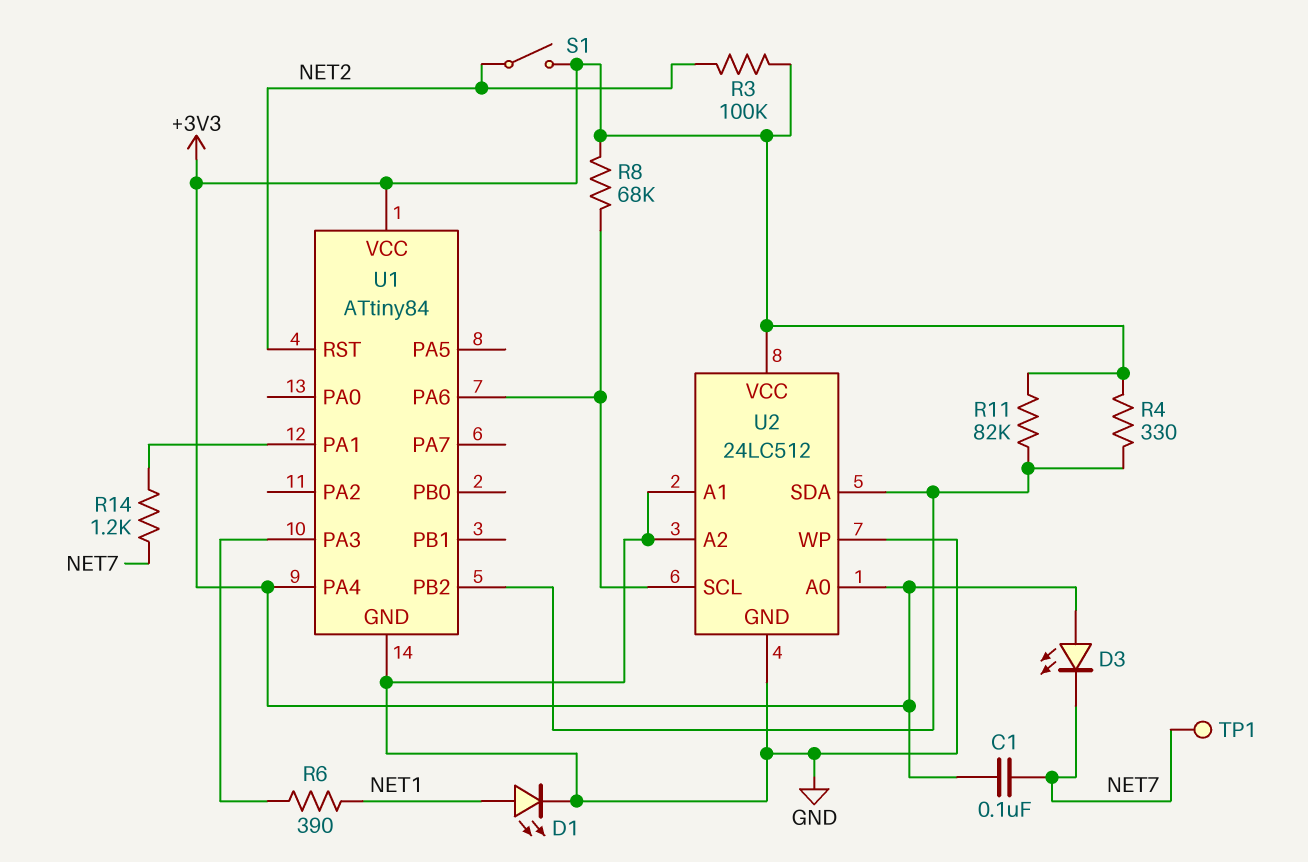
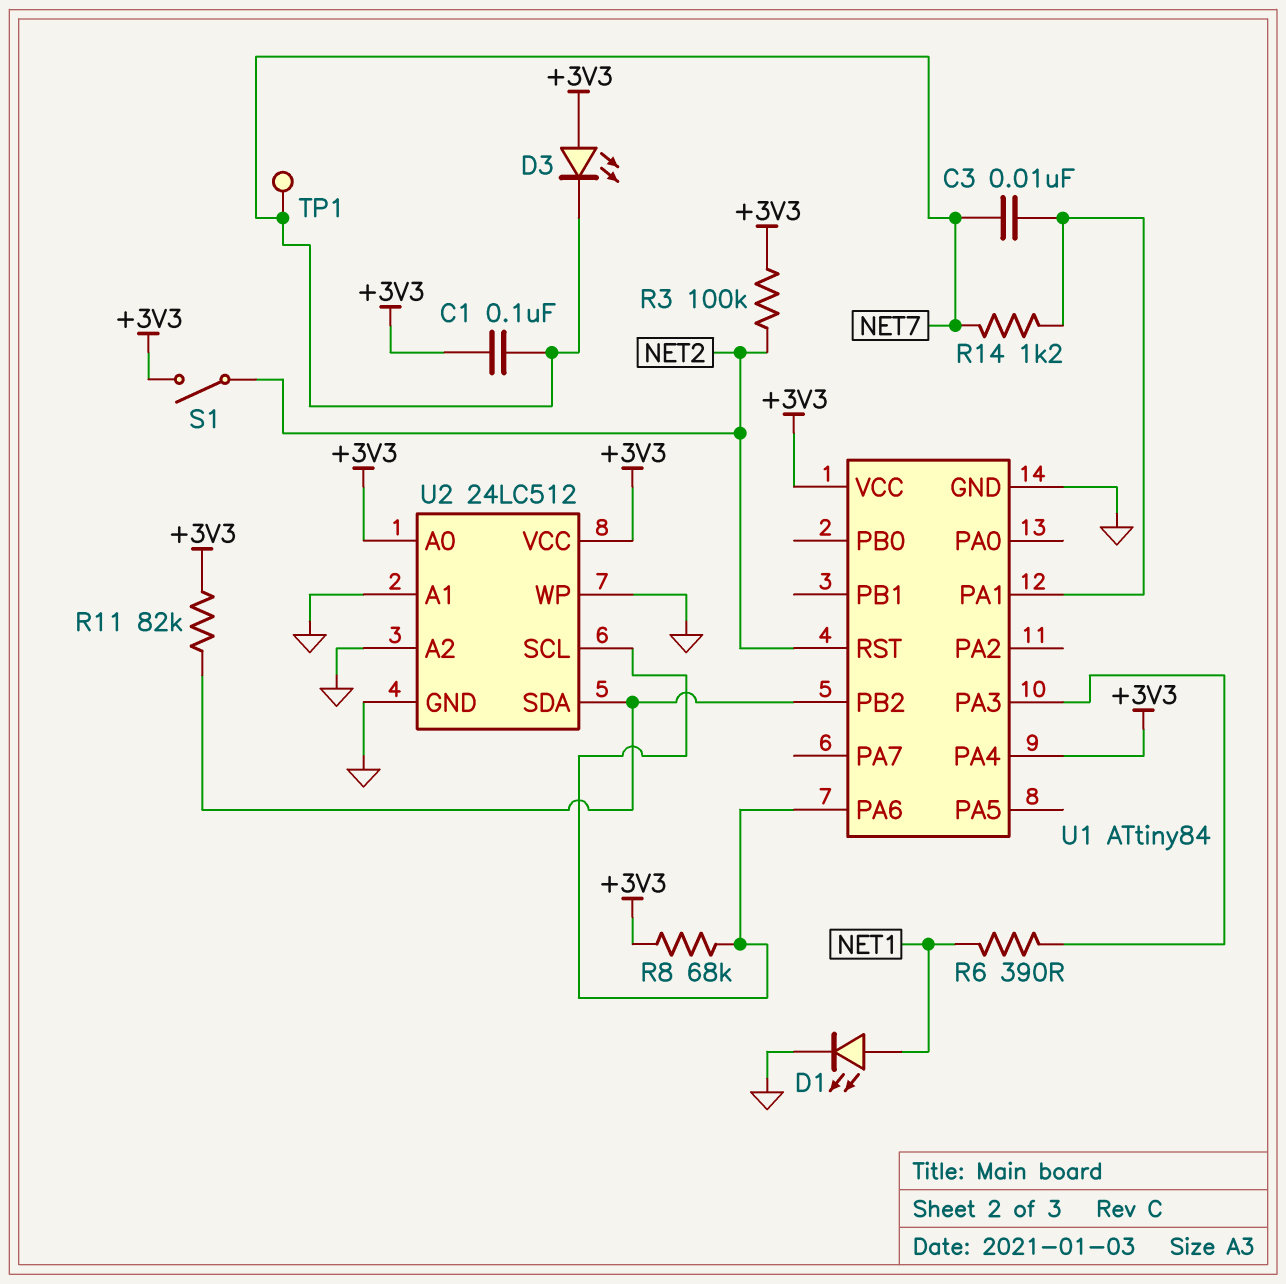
C3: none -> 10nF (NET7, U1/PA1)
R4: 330 (+3V3, U1/PB2) -> none

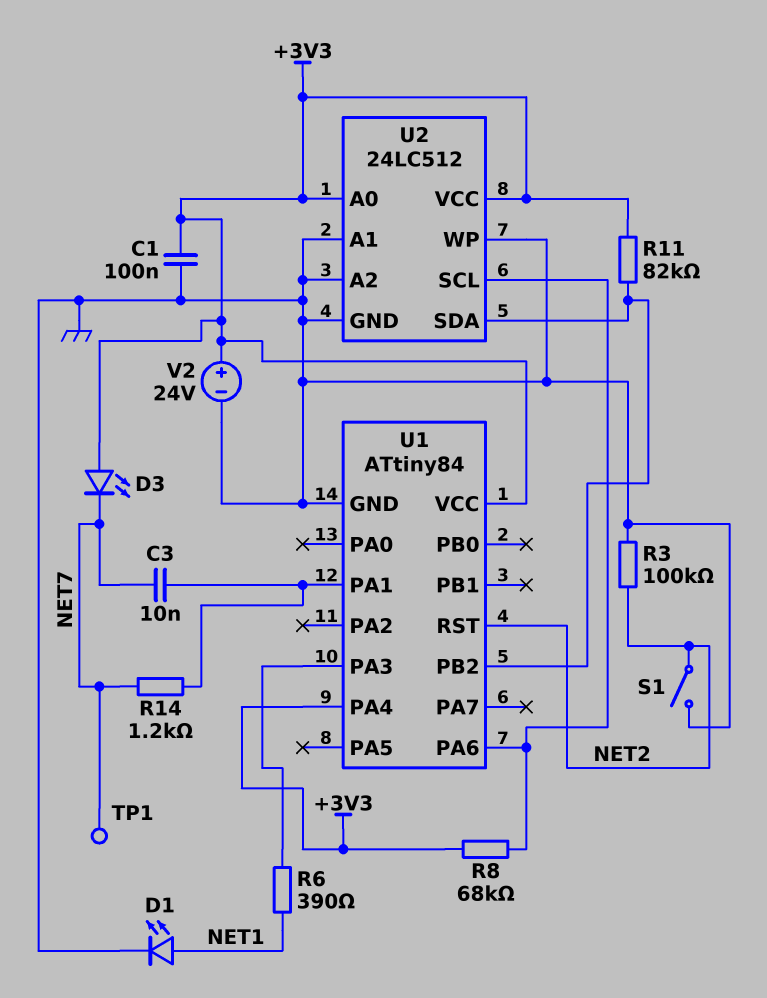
C1: 100nF (+3V3, NET7) -> 100nF (+3V3, GND)
R3: 100k (+3V3, NET2) -> 100k (GND, NET2)
S1: switch (+3V3, NET2) -> switch (GND, NET2)
V2: none -> 24V (plus +3V3, minus GND)

